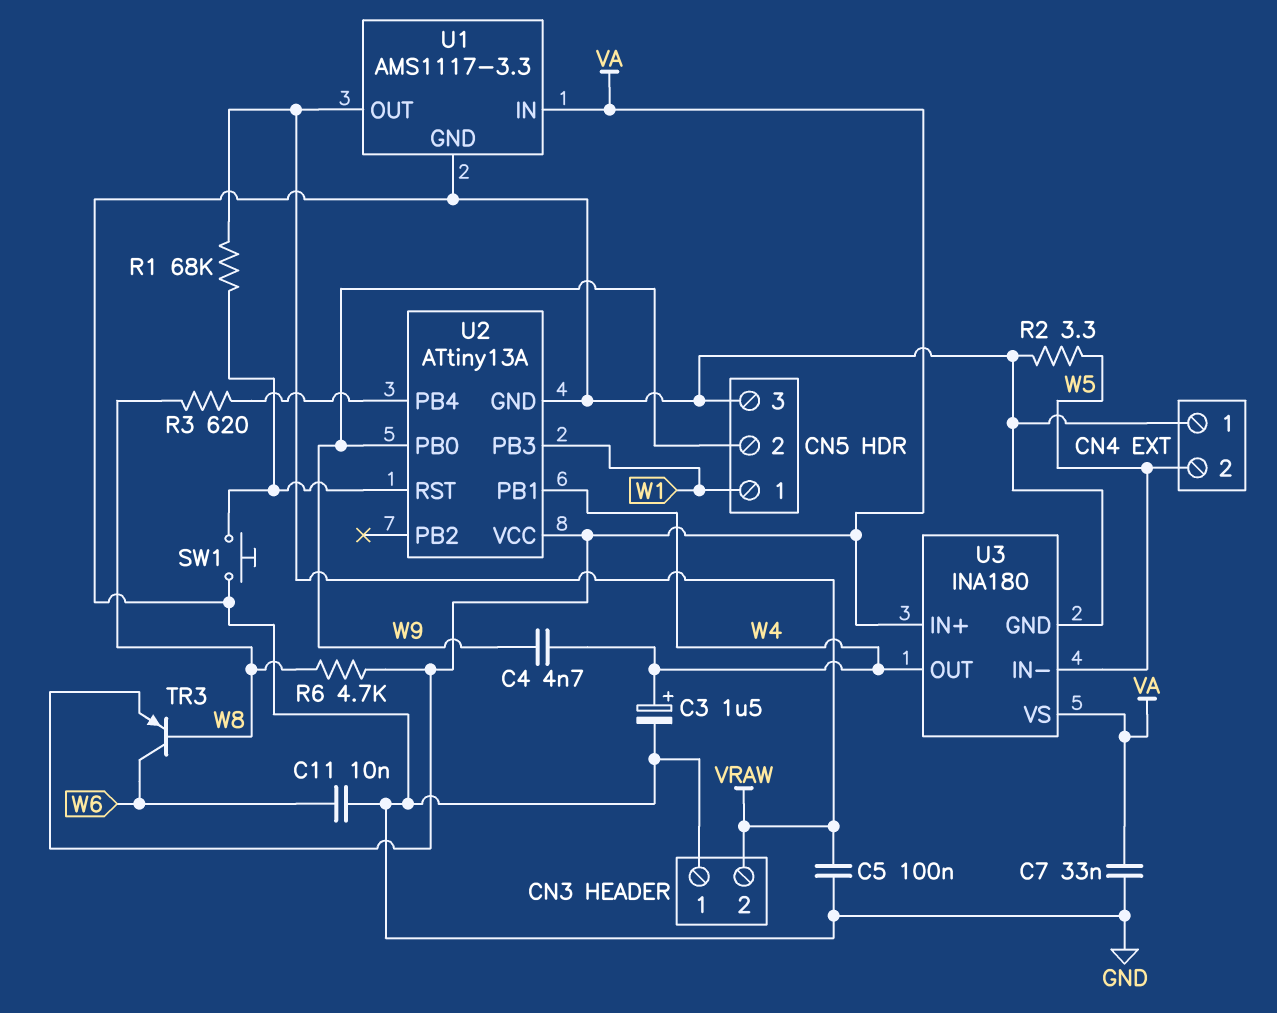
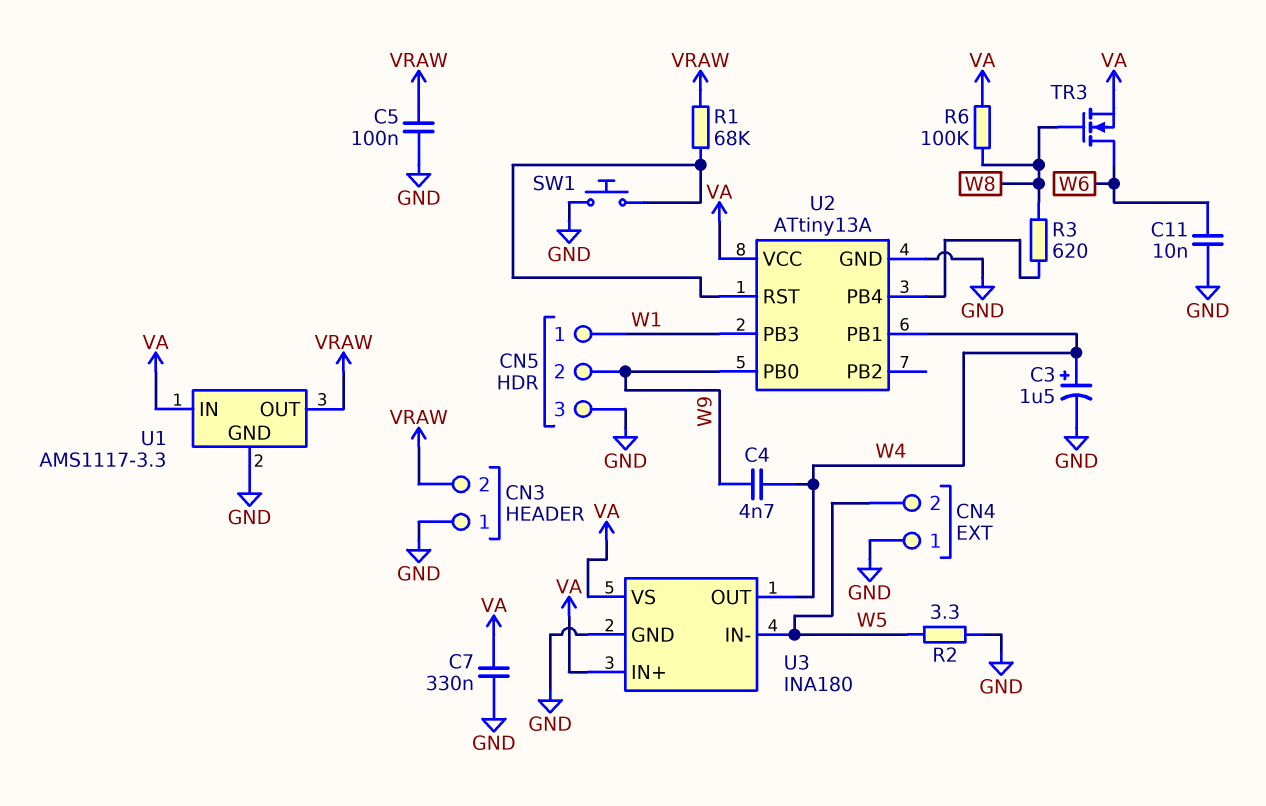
C7: 33nF (GND, VA) -> 330nF (GND, VA)
R6: 4.7k (VA, W8) -> 100k (VA, W8)
TR3: PNP (B W8, C W6, E VA) -> NMOS (G W8, D W6, S VA)

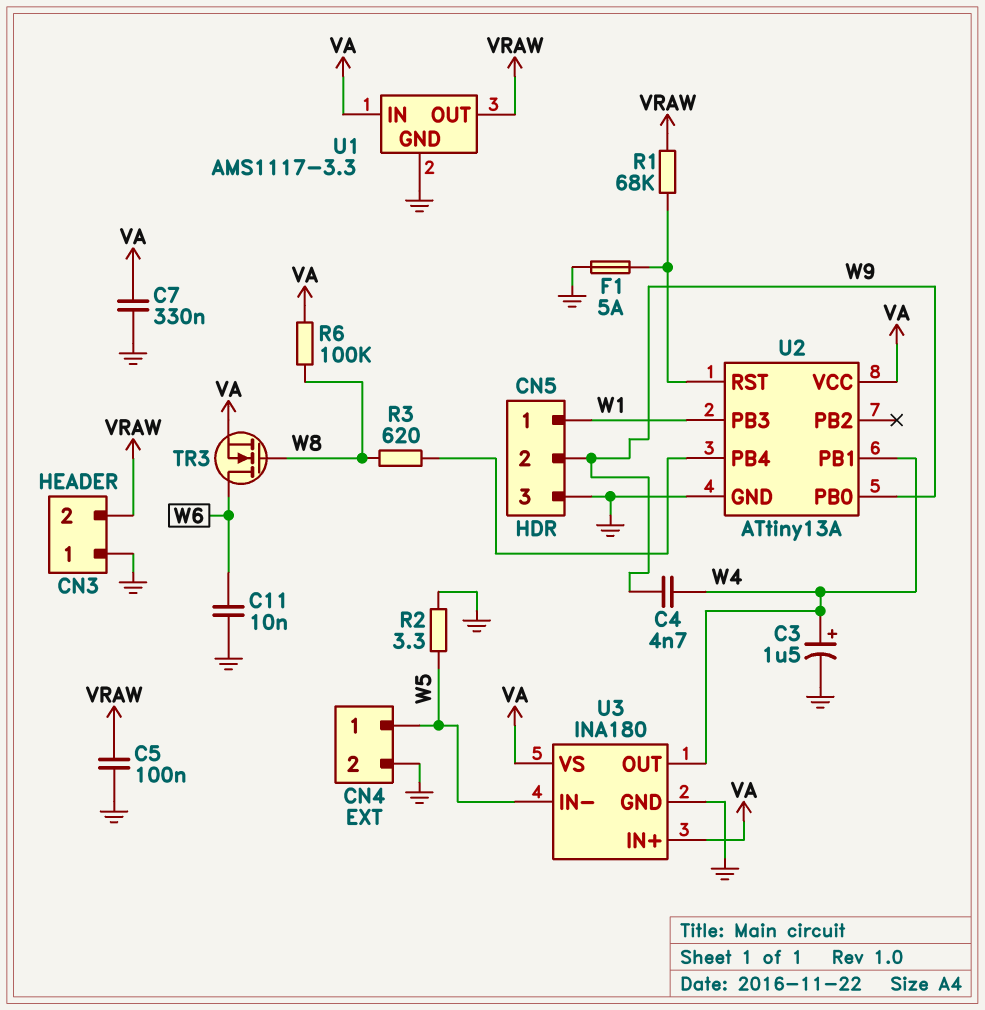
CN4 pin 1: GND -> W5
CN4 pin 2: W5 -> GND
F1: none -> 5A (GND, U2/RST)
SW1: button (GND, U2/RST) -> none

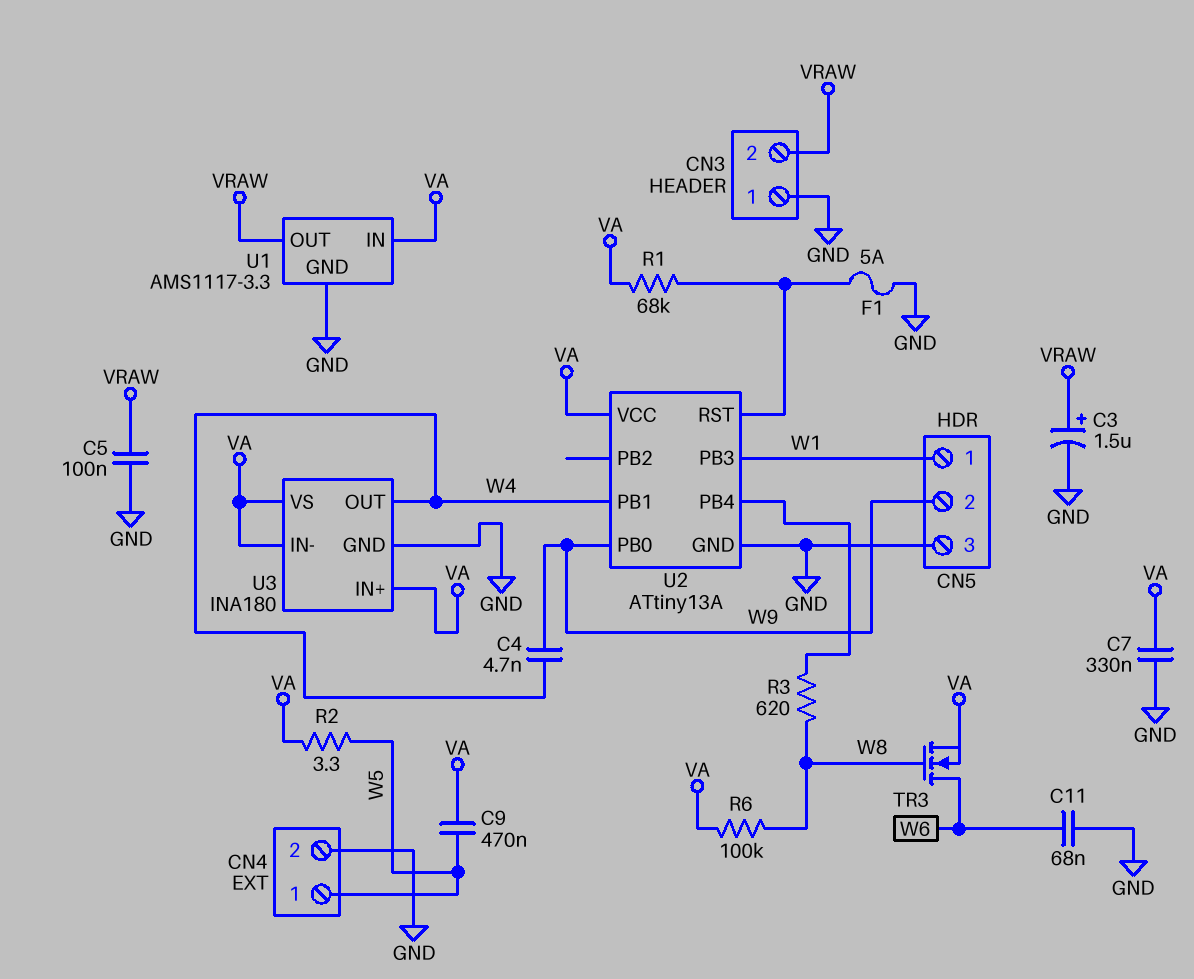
C3: 1.5uF (plus W4, minus GND) -> 1.5uF (plus VRAW, minus GND)
C9: none -> 470nF (VA, W5)
C11: 10nF (GND, W6) -> 68nF (GND, W6)
R1: 68k (U2/RST, VRAW) -> 68k (U2/RST, VA)
R2: 3.3 (GND, W5) -> 3.3 (VA, W5)
U3 pin IN-: W5 -> VA

